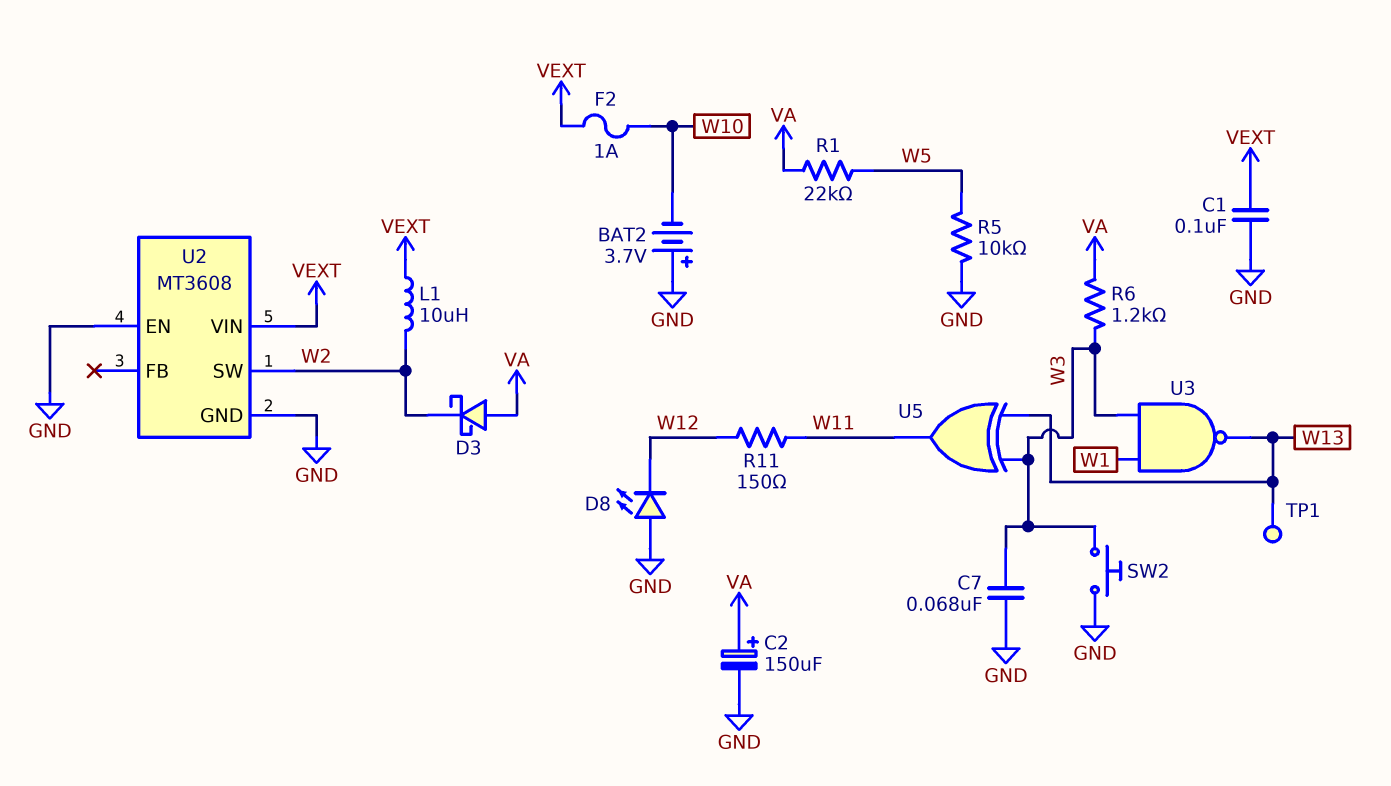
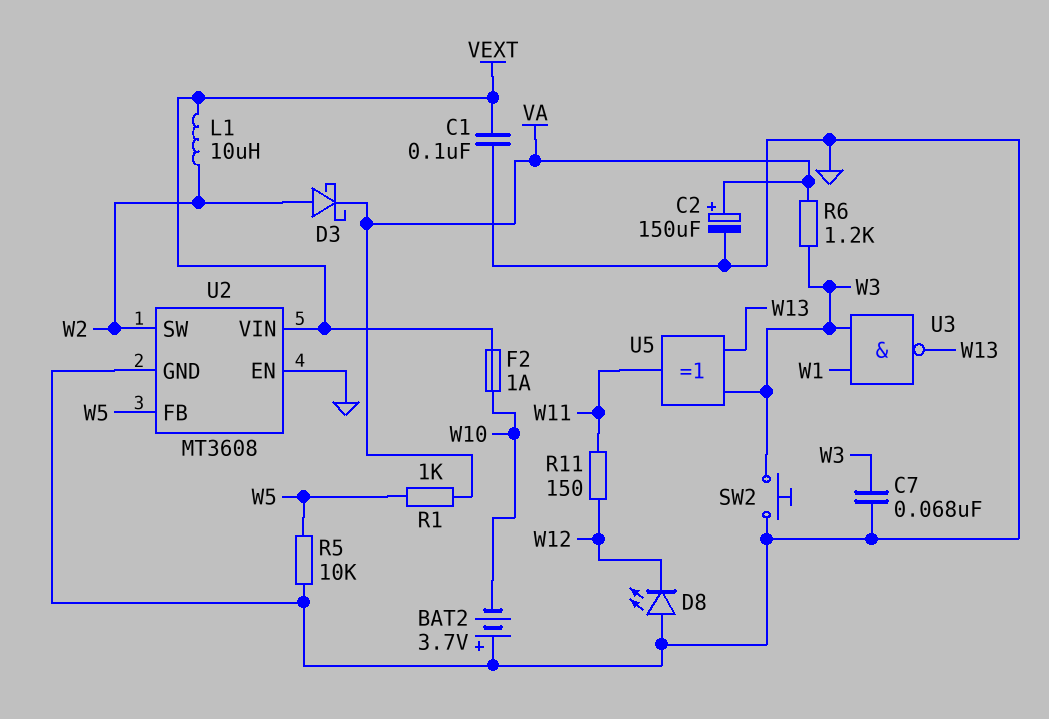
D3: schottky (A VA, K W2) -> schottky (A W2, K VA)
R1: 22k (VA, W5) -> 1k (VA, W5)
TP1: test point (W13) -> none
U2 pin FB: none -> W5

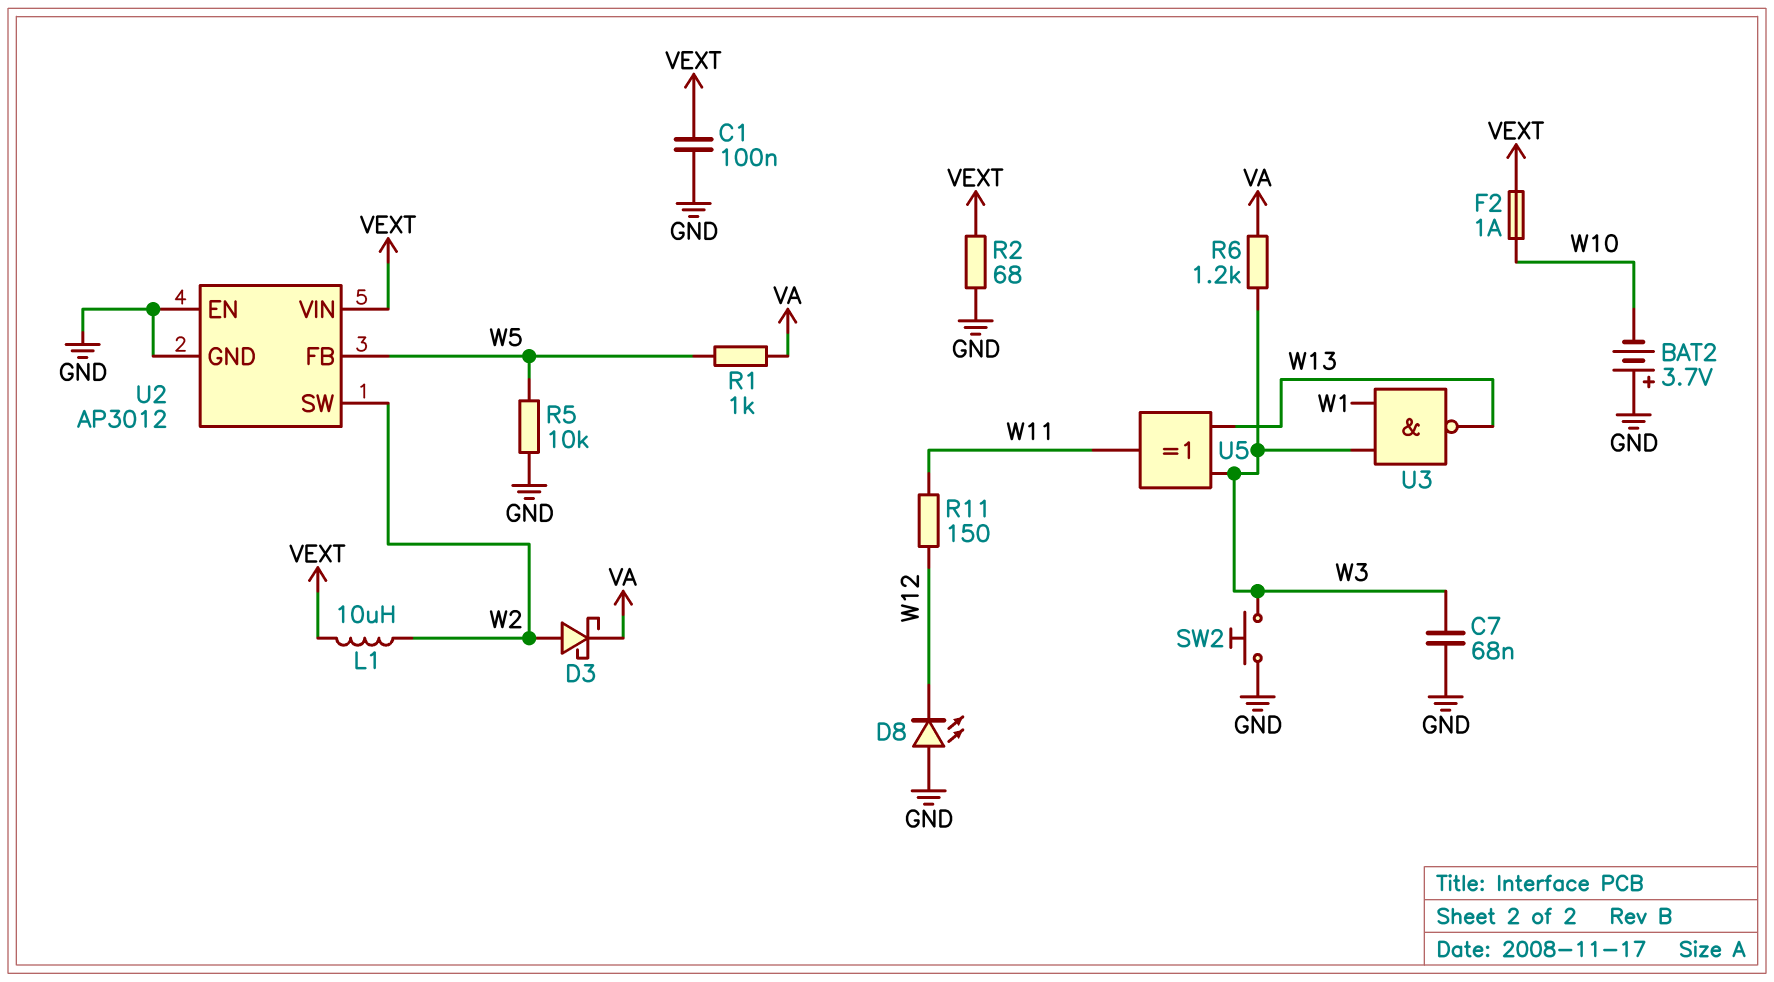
C2: 150uF (plus VA, minus GND) -> none
R2: none -> 68 (GND, VEXT)
U2: MT3608 -> AP3012

